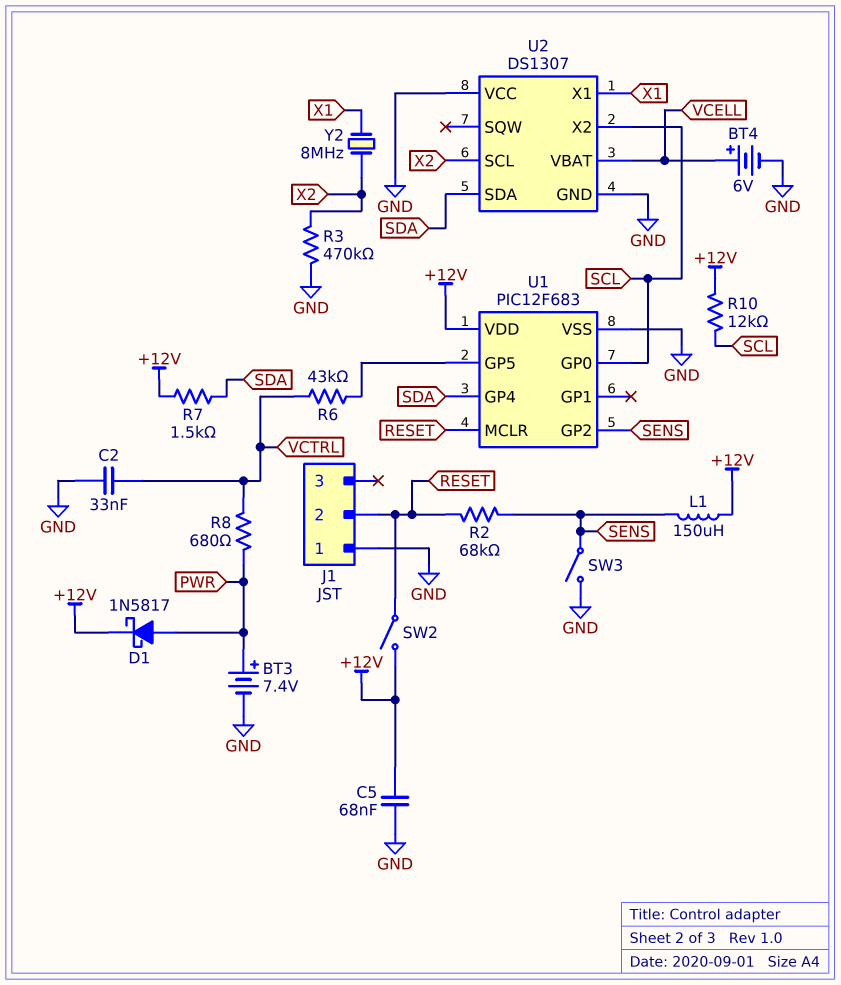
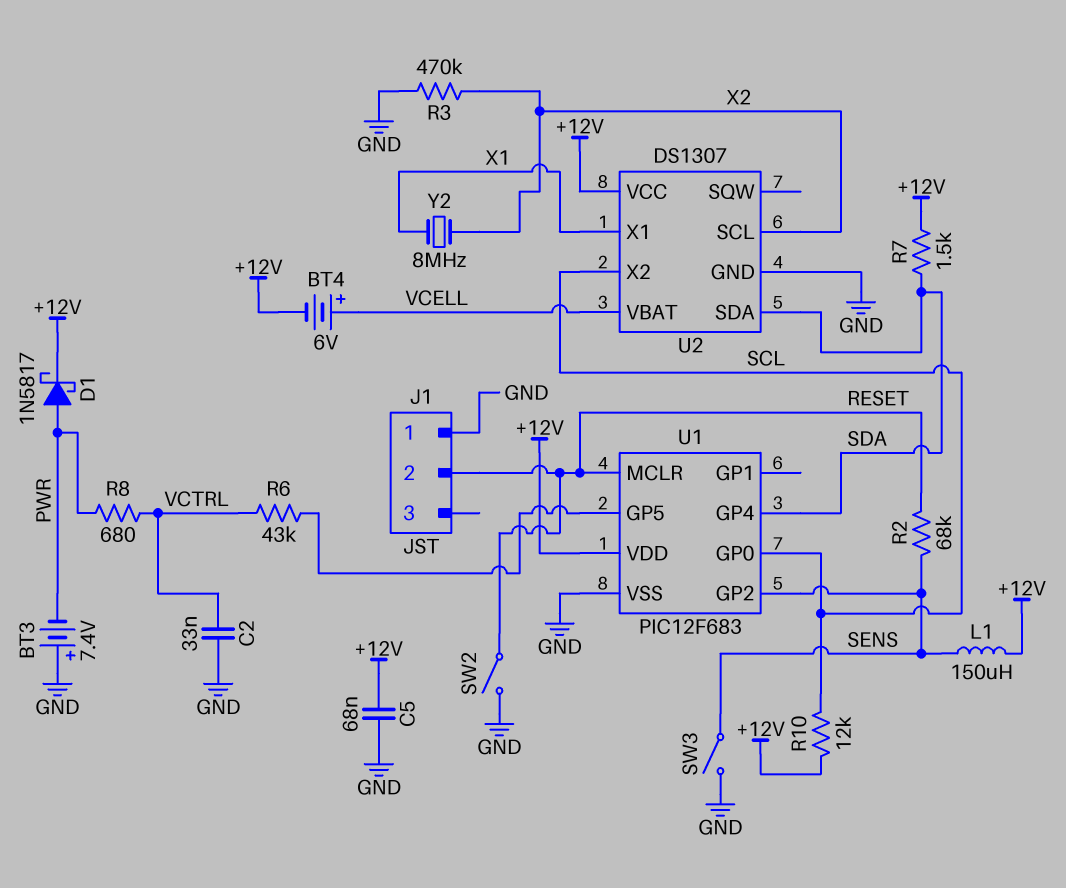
BT3: 7.4V (plus PWR, minus GND) -> 7.4V (plus GND, minus PWR)
BT4: 6V (plus VCELL, minus GND) -> 6V (plus VCELL, minus +12V)
SW2: switch (+12V, RESET) -> switch (GND, RESET)
U2 pin VCC: GND -> +12V

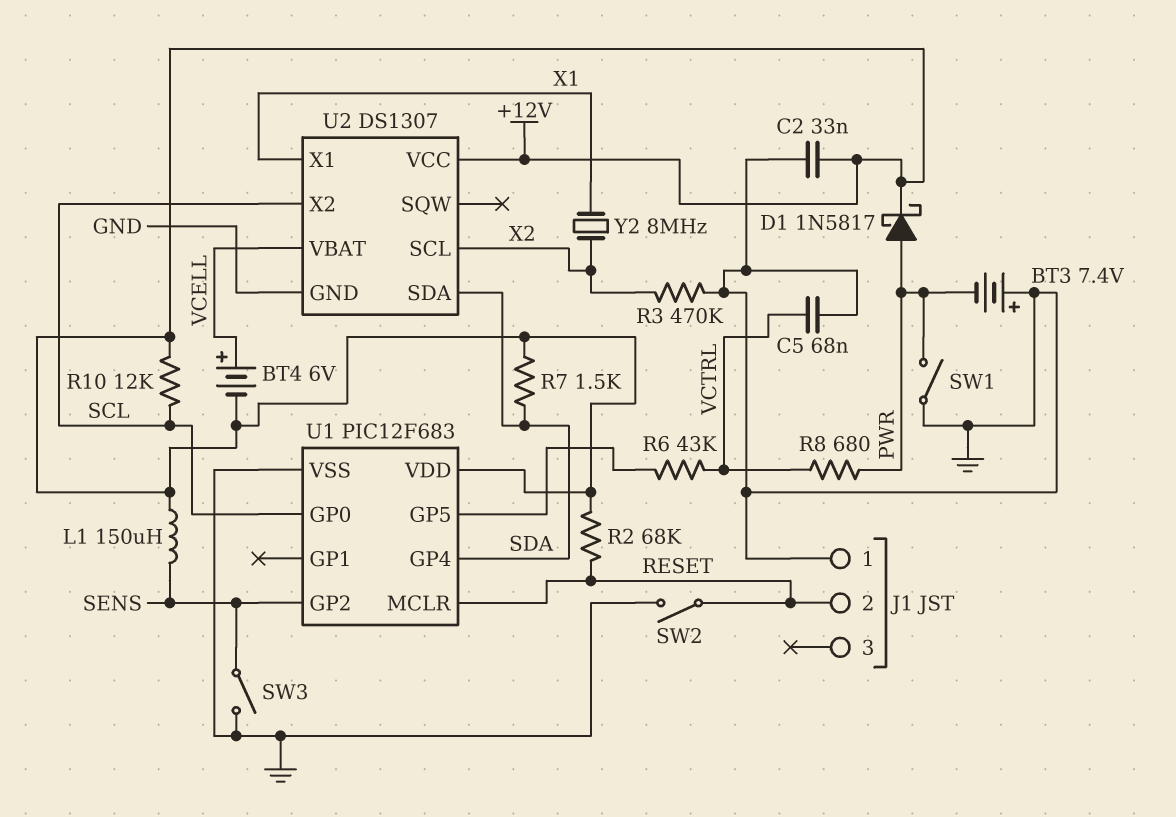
C2: 33nF (GND, VCTRL) -> 33nF (+12V, GND)
C5: 68nF (+12V, GND) -> 68nF (GND, VCTRL)
R2: 68k (RESET, SENS) -> 68k (+12V, RESET)
SW1: none -> switch (GND, PWR)

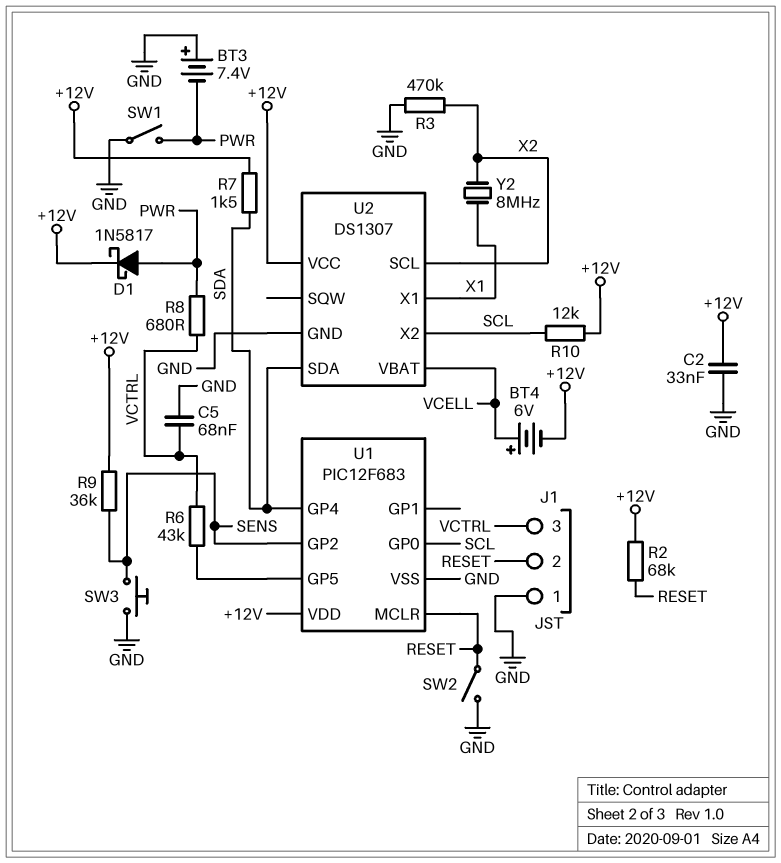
J1 pin 3: none -> VCTRL
L1: 150uH (+12V, SENS) -> none
R9: none -> 36k (+12V, SENS)
SW3: switch (GND, SENS) -> button (GND, SENS)

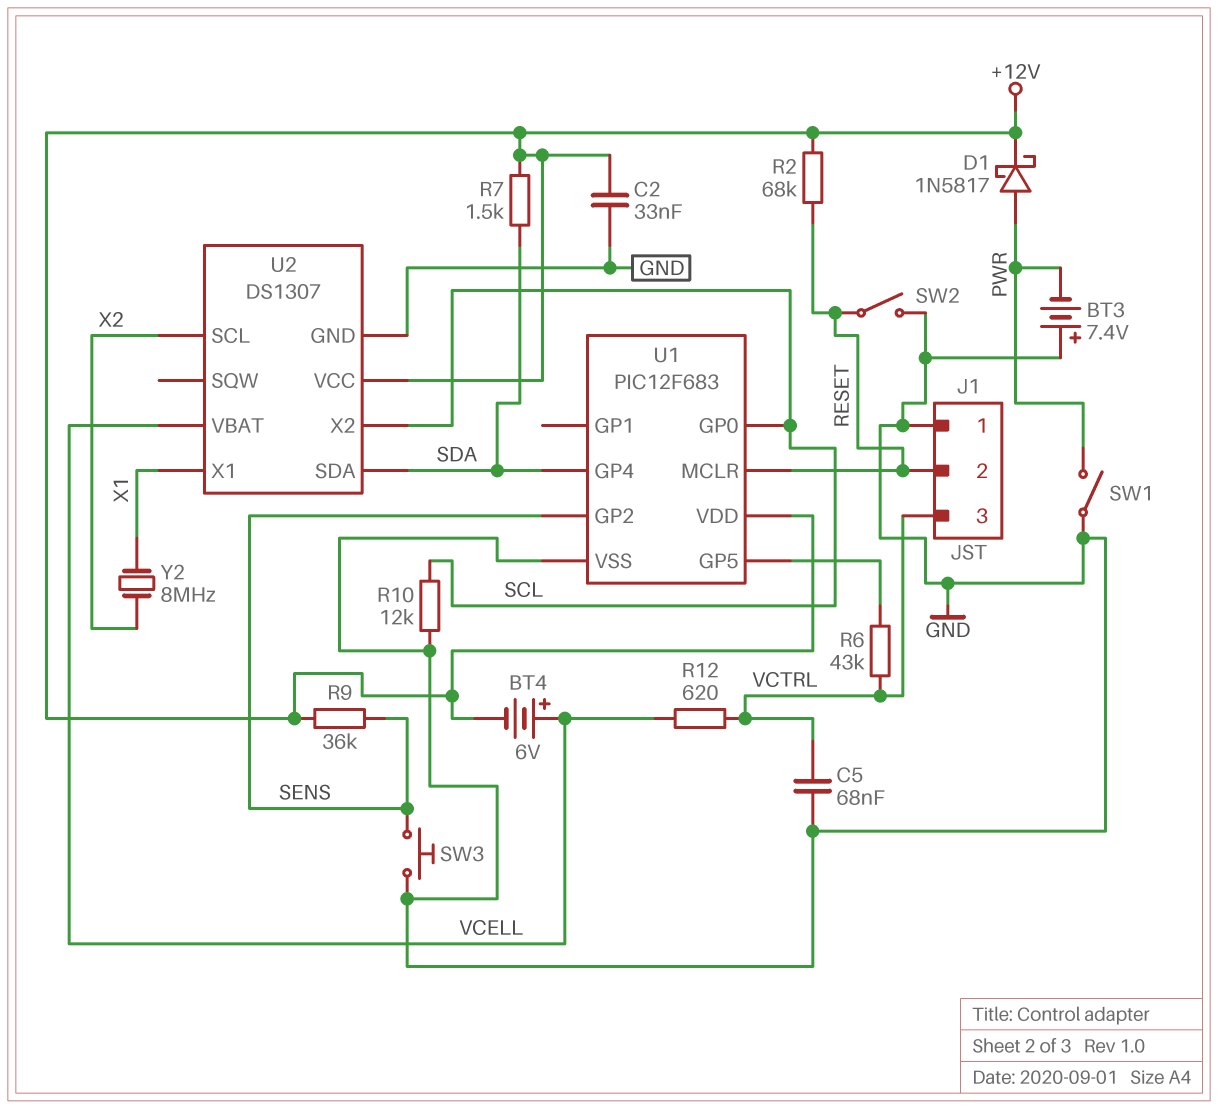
R3: 470k (GND, X2) -> none
R8: 680 (PWR, VCTRL) -> none
R10: 12k (+12V, SCL) -> 12k (GND, SCL)
R12: none -> 620 (VCELL, VCTRL)

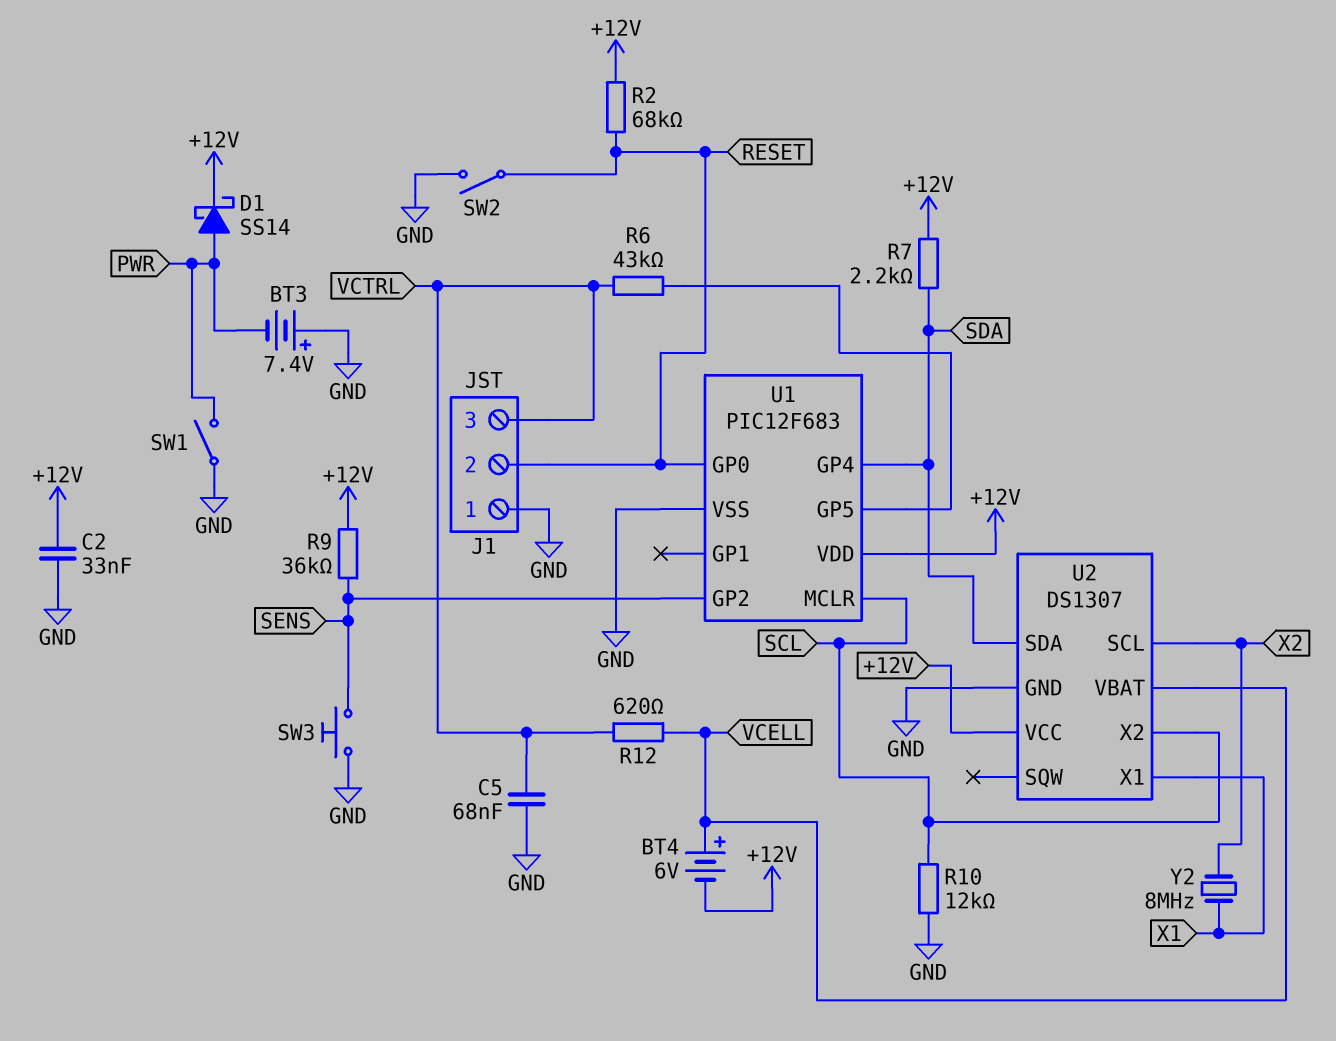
D1: schottky 1N5817 (A PWR, K +12V) -> schottky SS14 (A PWR, K +12V)
R7: 1.5k (+12V, SDA) -> 2.2k (+12V, SDA)
U1 pin GP0: SCL -> RESET
U1 pin MCLR: RESET -> SCL

